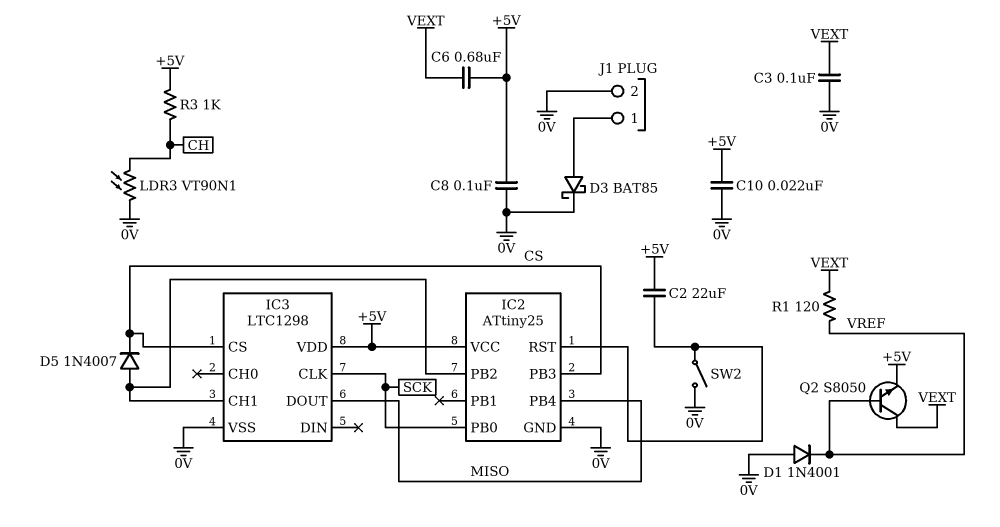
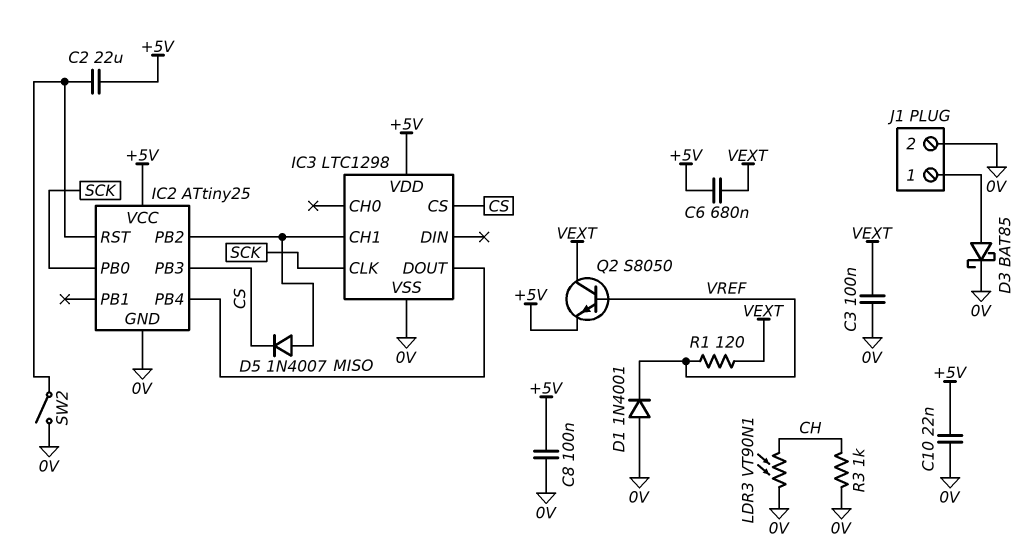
R3: 1k (+5V, CH) -> 1k (0V, CH)

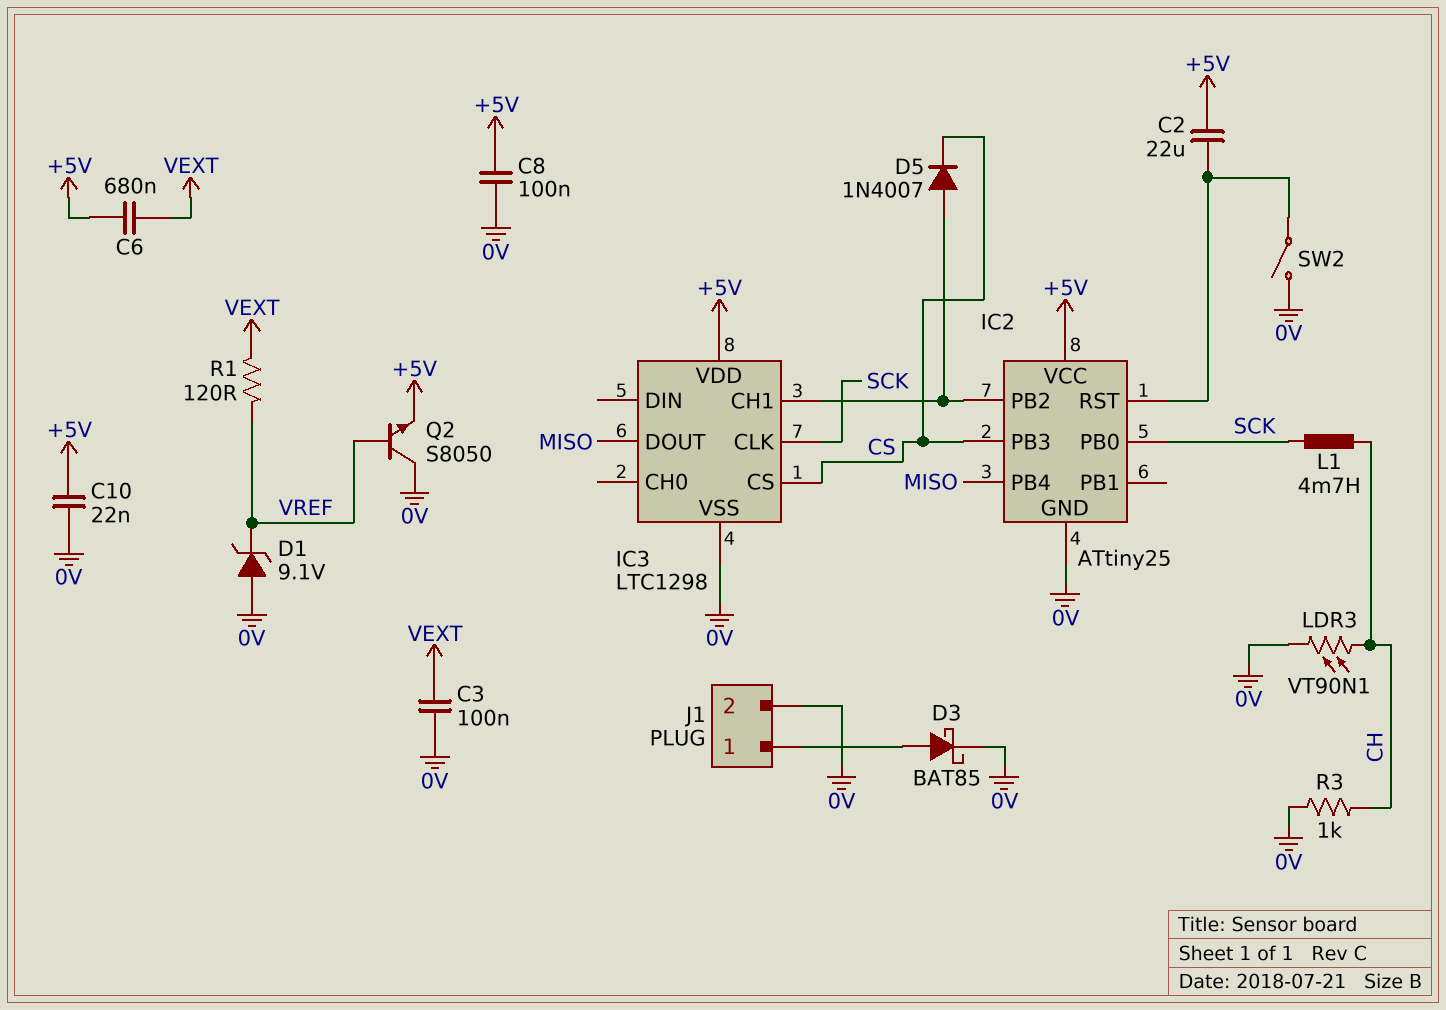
D1: diode 1N4001 (A 0V, K VREF) -> zener 9.1V (A 0V, K VREF)
L1: none -> 4.7mH (CH, SCK)
Q2: NPN S8050 (B VREF, C VEXT, E +5V) -> NPN S8050 (B VREF, C 0V, E +5V)

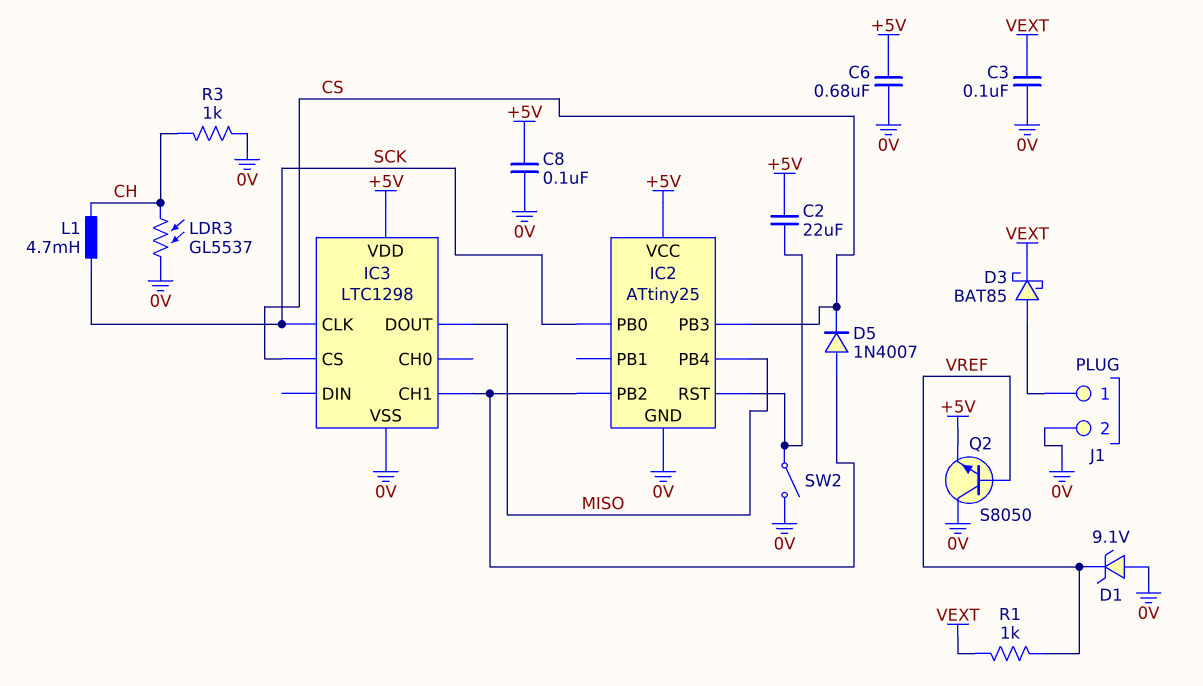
C6: 680nF (+5V, VEXT) -> 680nF (+5V, 0V)
C10: 22nF (+5V, 0V) -> none
D3: schottky BAT85 (A J1/1, K 0V) -> schottky BAT85 (A J1/1, K VEXT)
LDR3: VT90N1 (0V, CH) -> GL5537 (0V, CH)
R1: 120 (VEXT, VREF) -> 1k (VEXT, VREF)

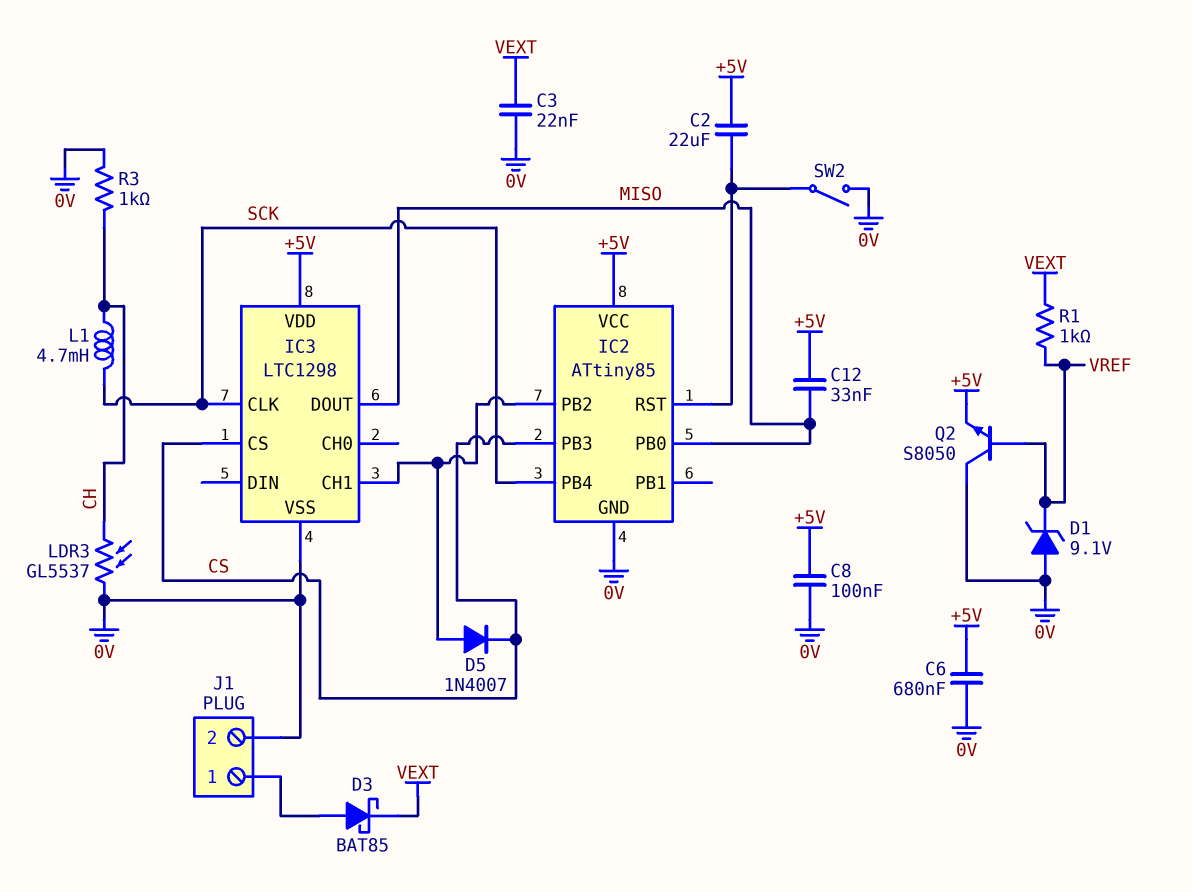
C3: 100nF (0V, VEXT) -> 22nF (0V, VEXT)
C12: none -> 33nF (+5V, MISO)
IC2: ATtiny25 -> ATtiny85
IC2 pin PB0: SCK -> MISO
IC2 pin PB4: MISO -> SCK

